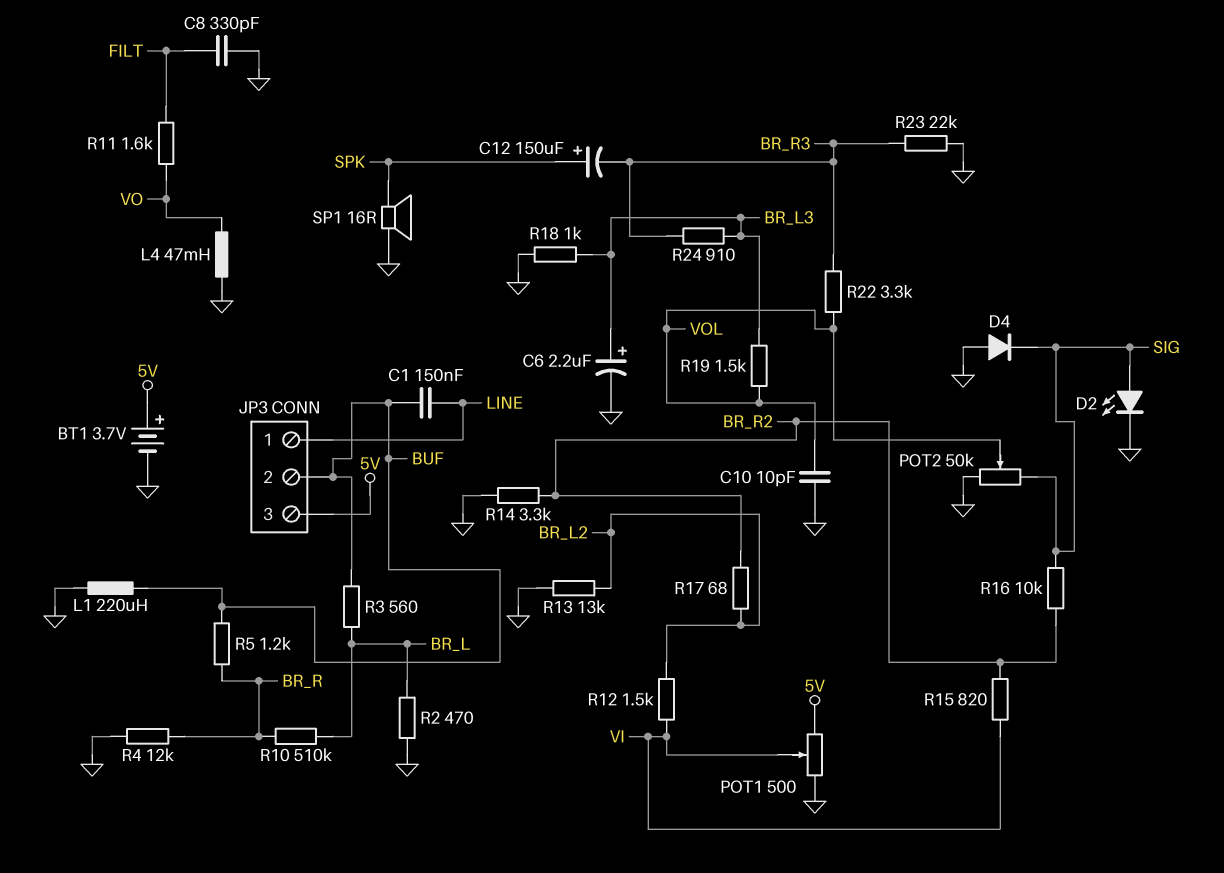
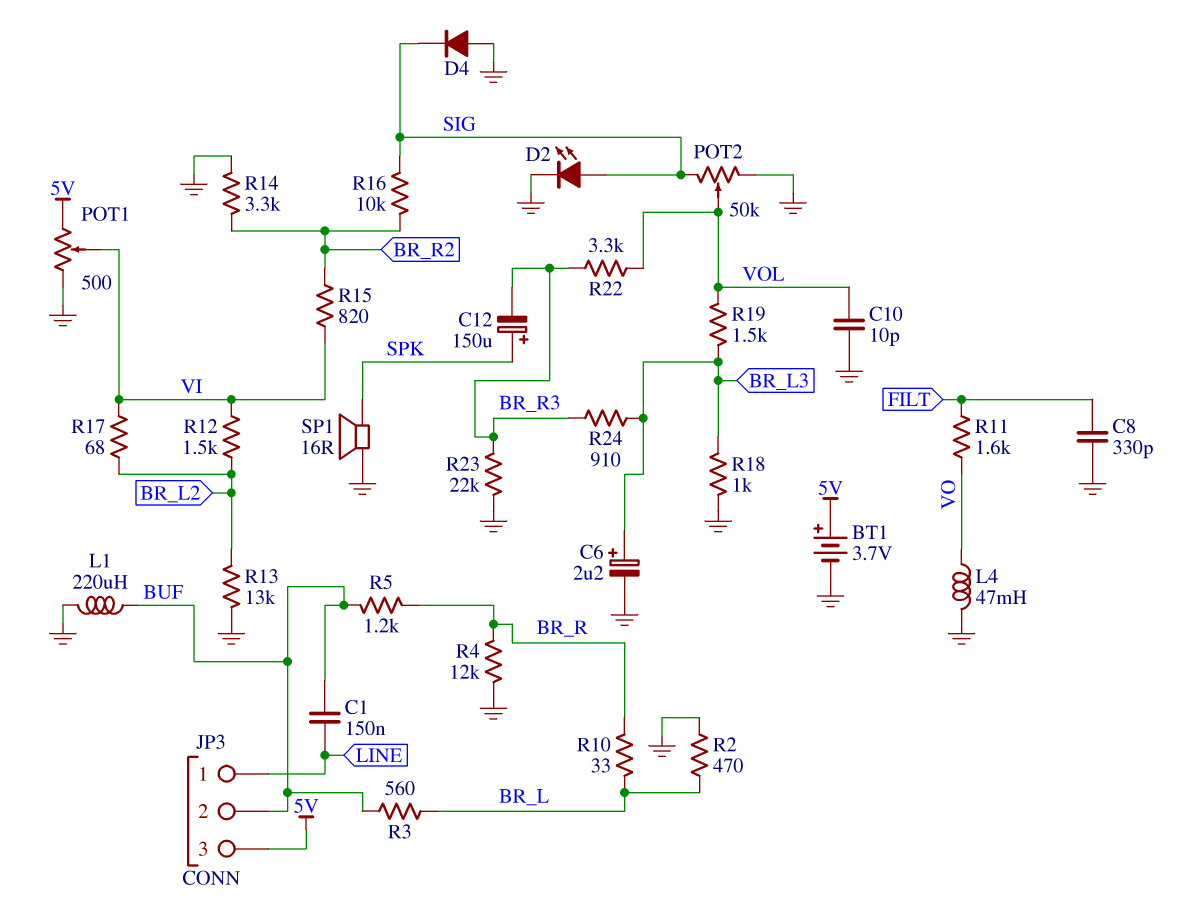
R10: 510k (BR_L, BR_R) -> 33 (BR_L, BR_R)
R17: 68 (BR_L2, BR_R2) -> 68 (BR_L2, VI)

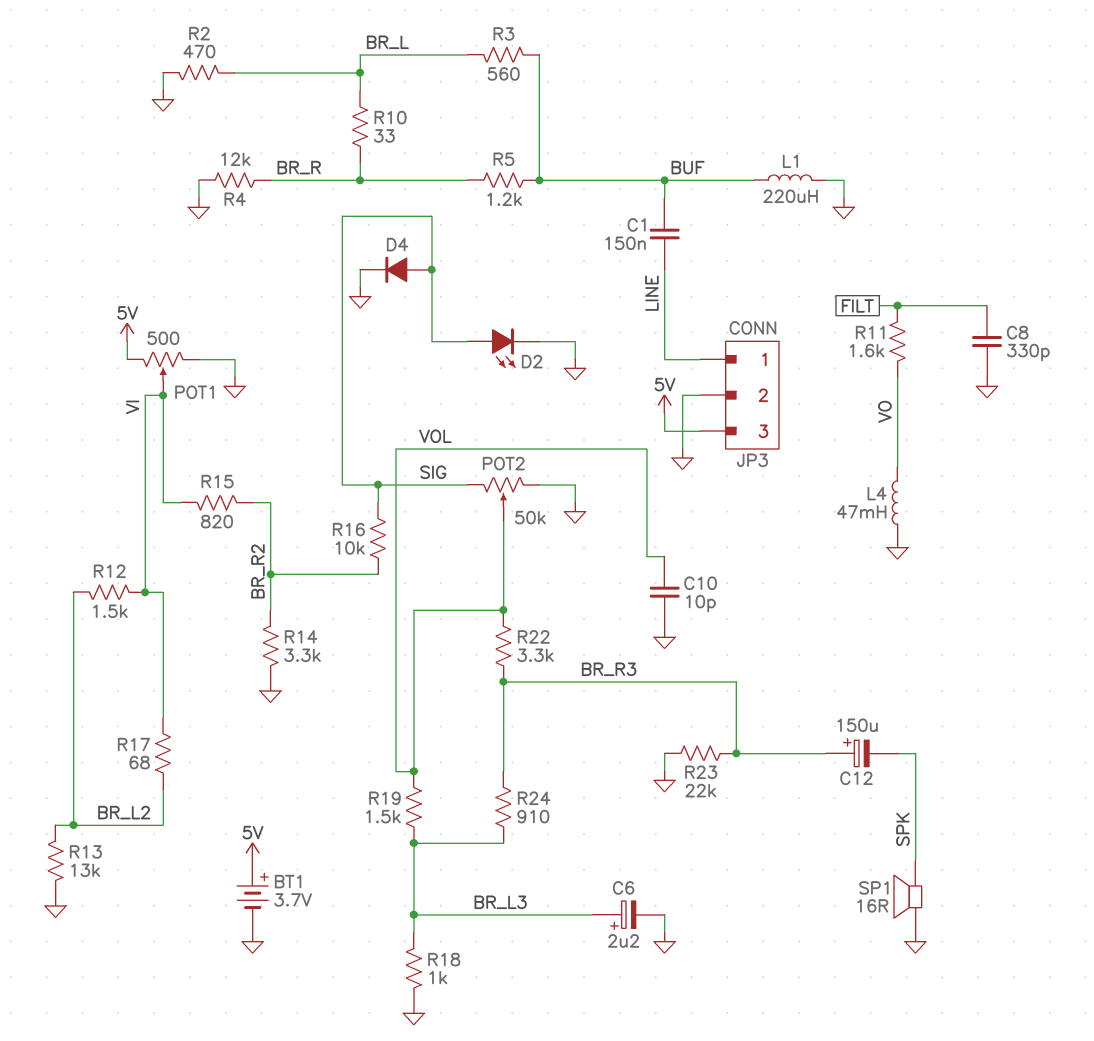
C12: 150uF (plus SPK, minus BR_R3) -> 150uF (plus BR_R3, minus SPK)
D4: diode (A GND, K SIG) -> diode (A SIG, K GND)
JP3 pin 2: BUF -> GND

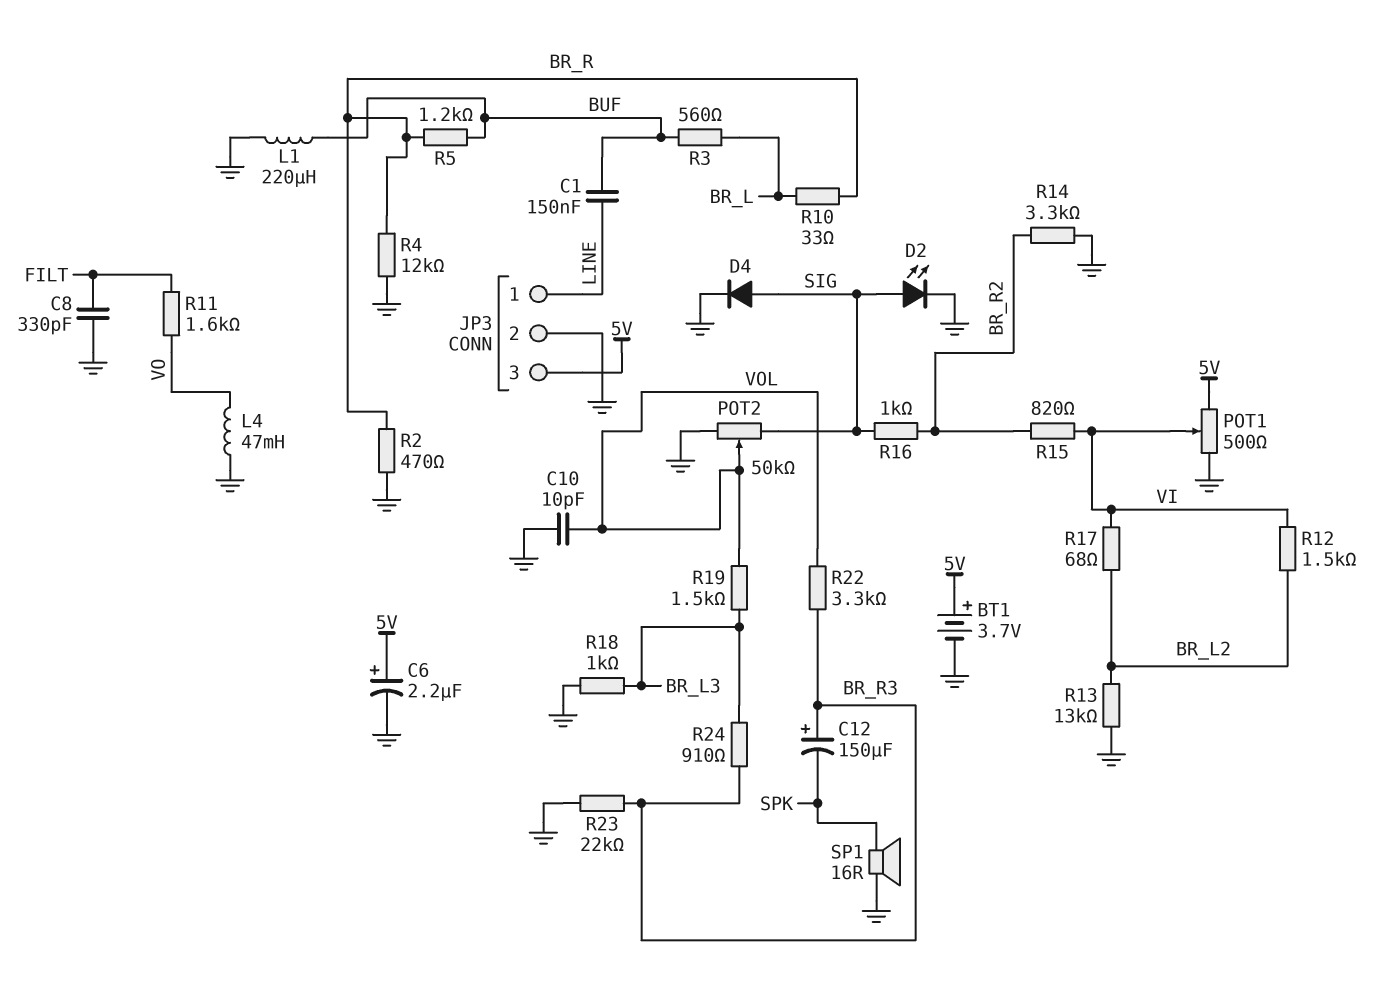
C6: 2.2uF (plus BR_L3, minus GND) -> 2.2uF (plus 5V, minus GND)
R2: 470 (BR_L, GND) -> 470 (BR_R, GND)
R16: 10k (BR_R2, SIG) -> 1k (BR_R2, SIG)

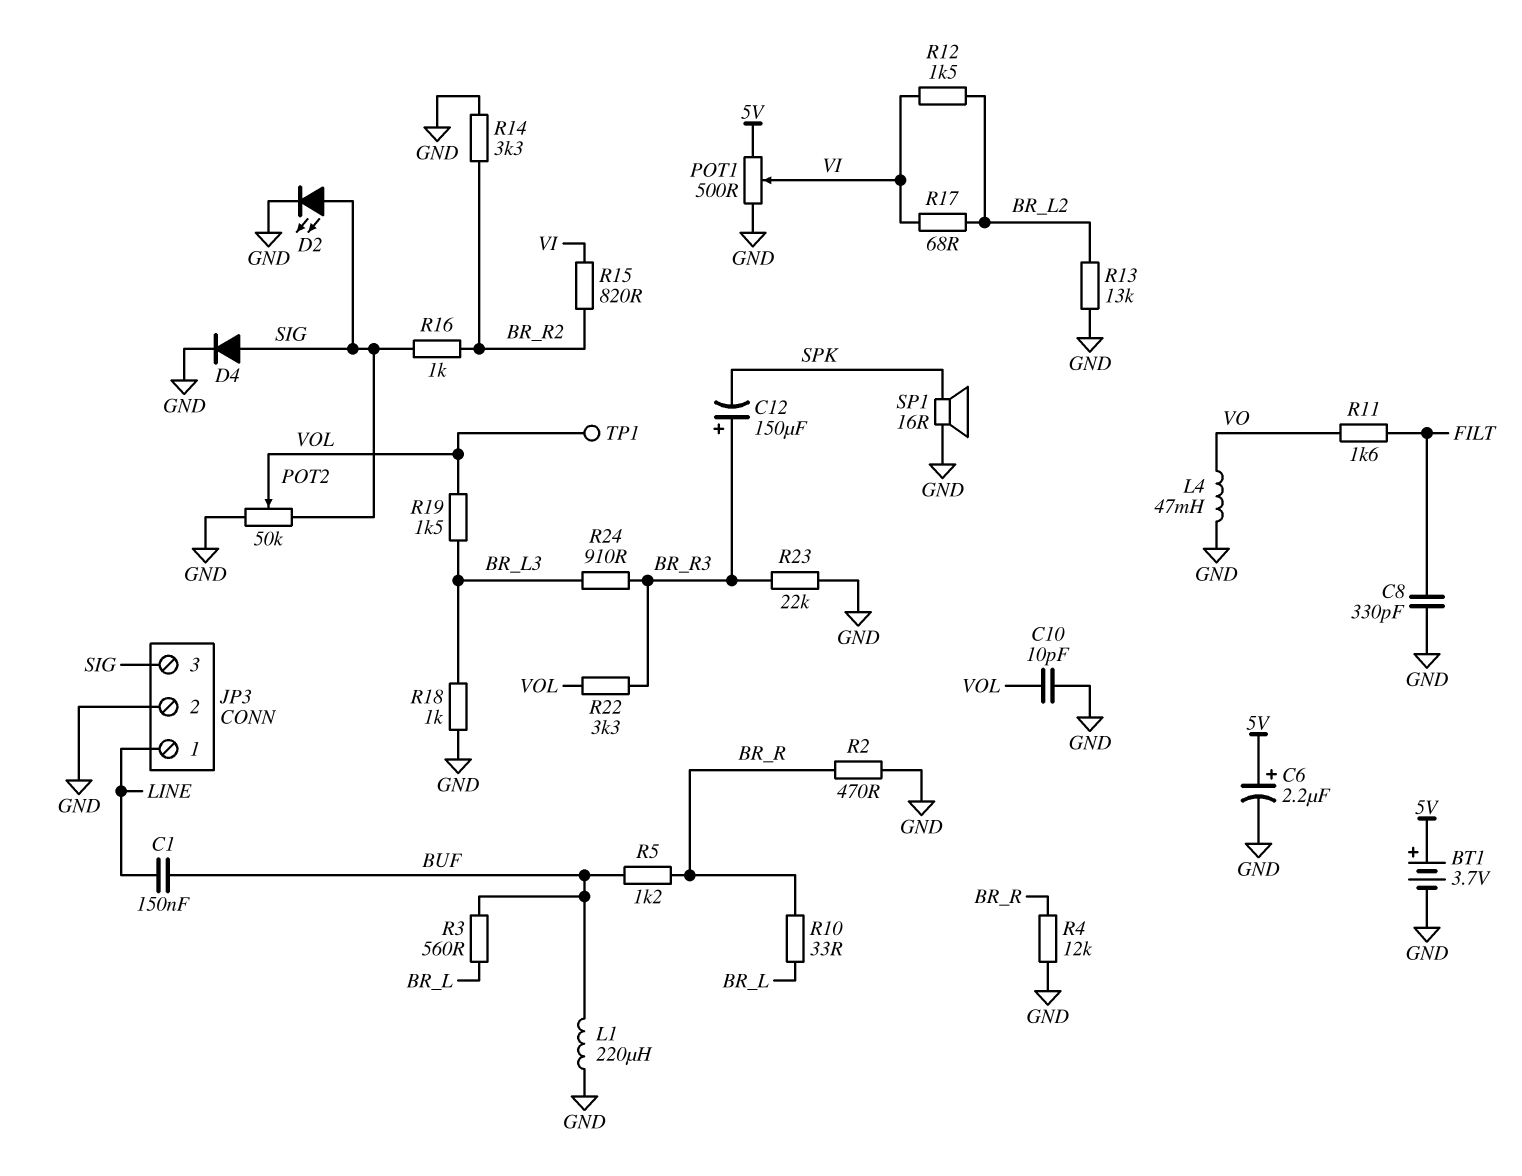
JP3 pin 3: 5V -> SIG
TP1: none -> test point (VOL)

